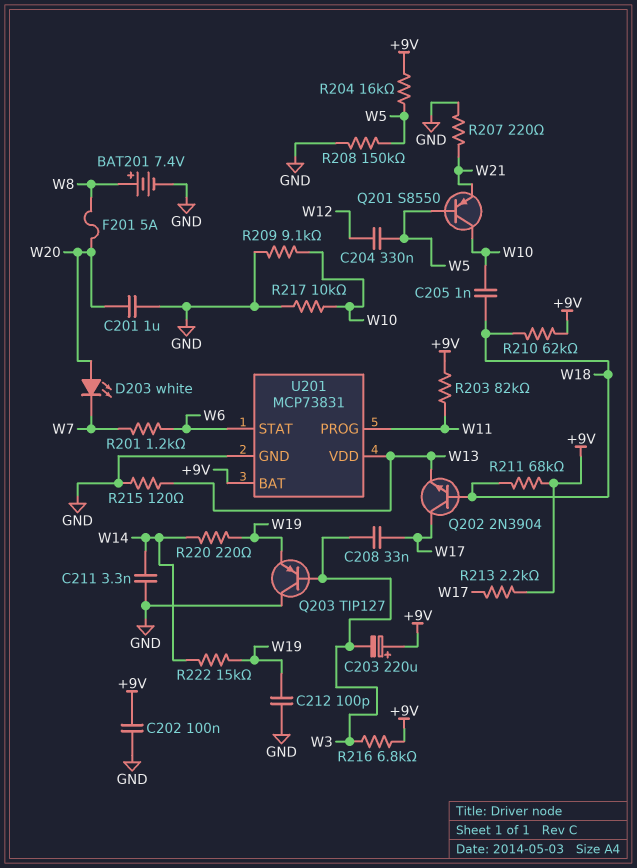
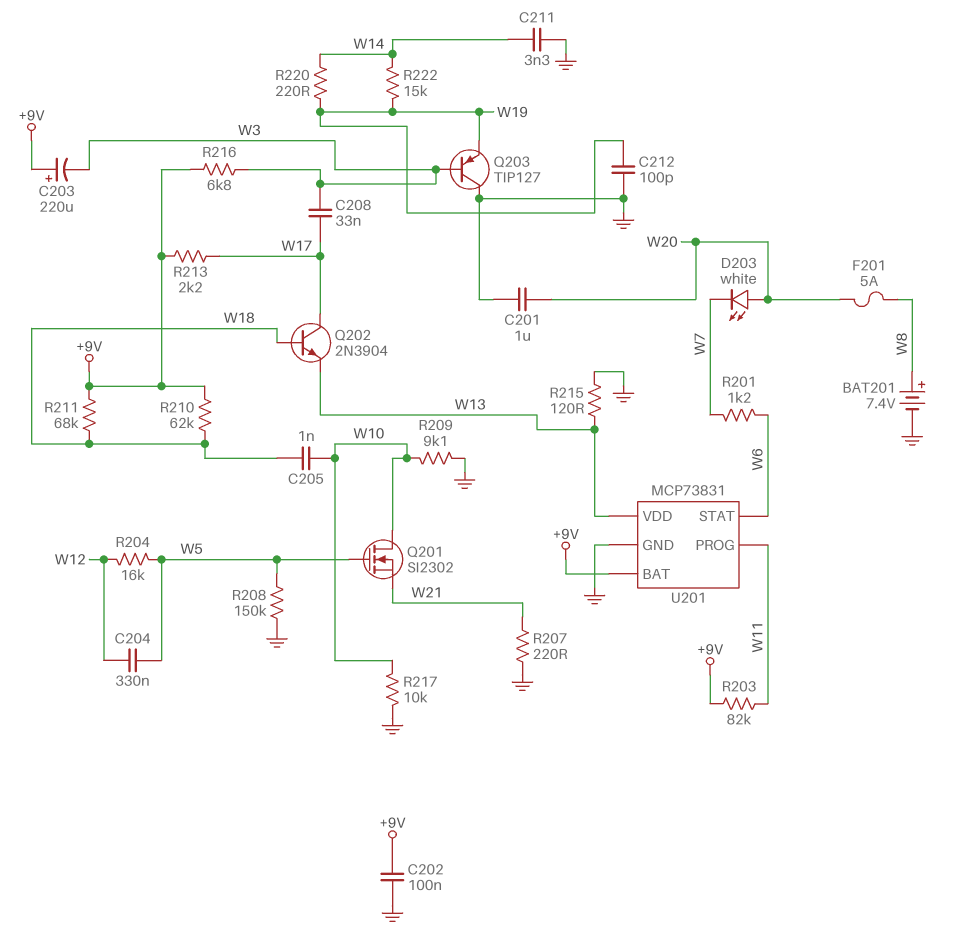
Q201: PNP S8550 (B W5, C W10, E W21) -> NMOS SI2302 (G W5, D W10, S W21)
R204: 16k (+9V, W5) -> 16k (W5, W12)

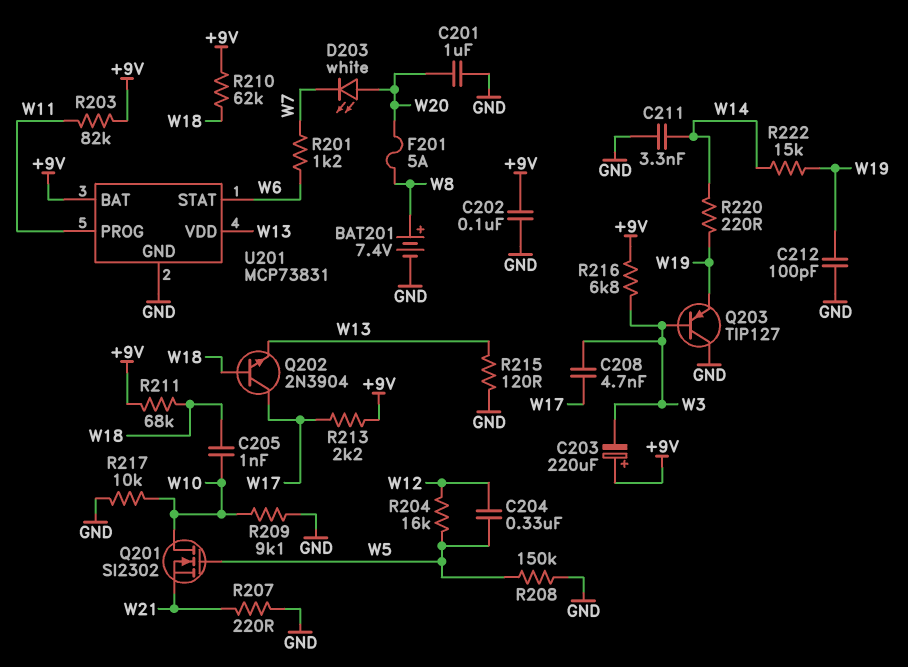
C208: 33nF (W3, W17) -> 4.7nF (W3, W17)

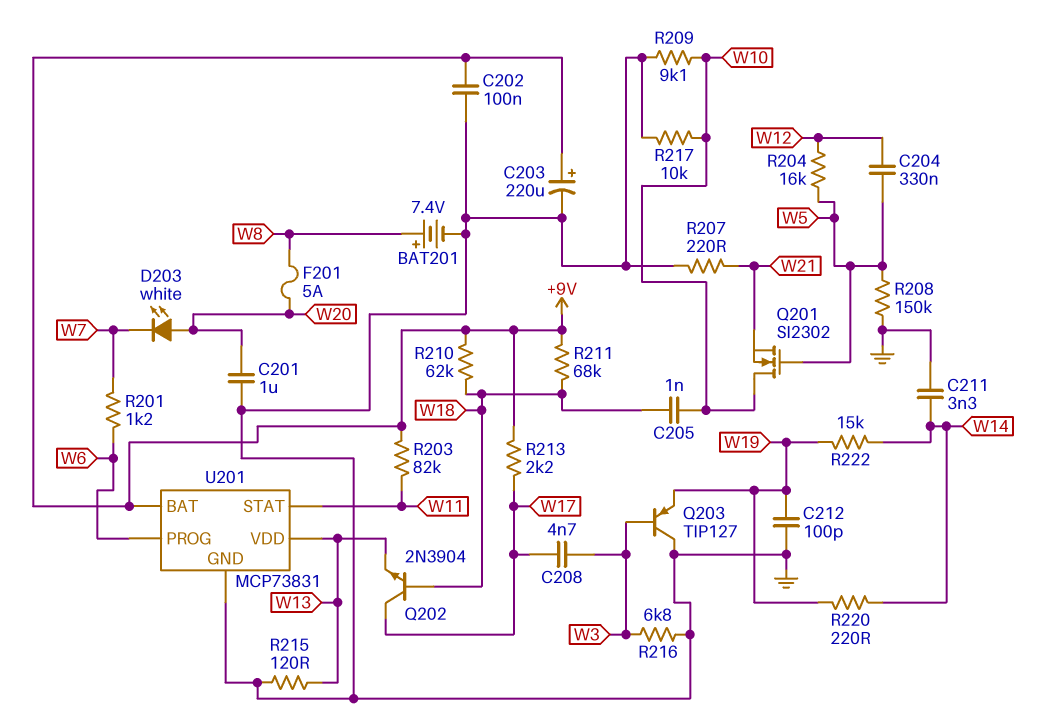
C203: 220uF (plus +9V, minus W3) -> 220uF (plus +9V, minus GND)
R216: 6.8k (+9V, W3) -> 6.8k (GND, W3)
U201 pin PROG: W11 -> W6
U201 pin STAT: W6 -> W11

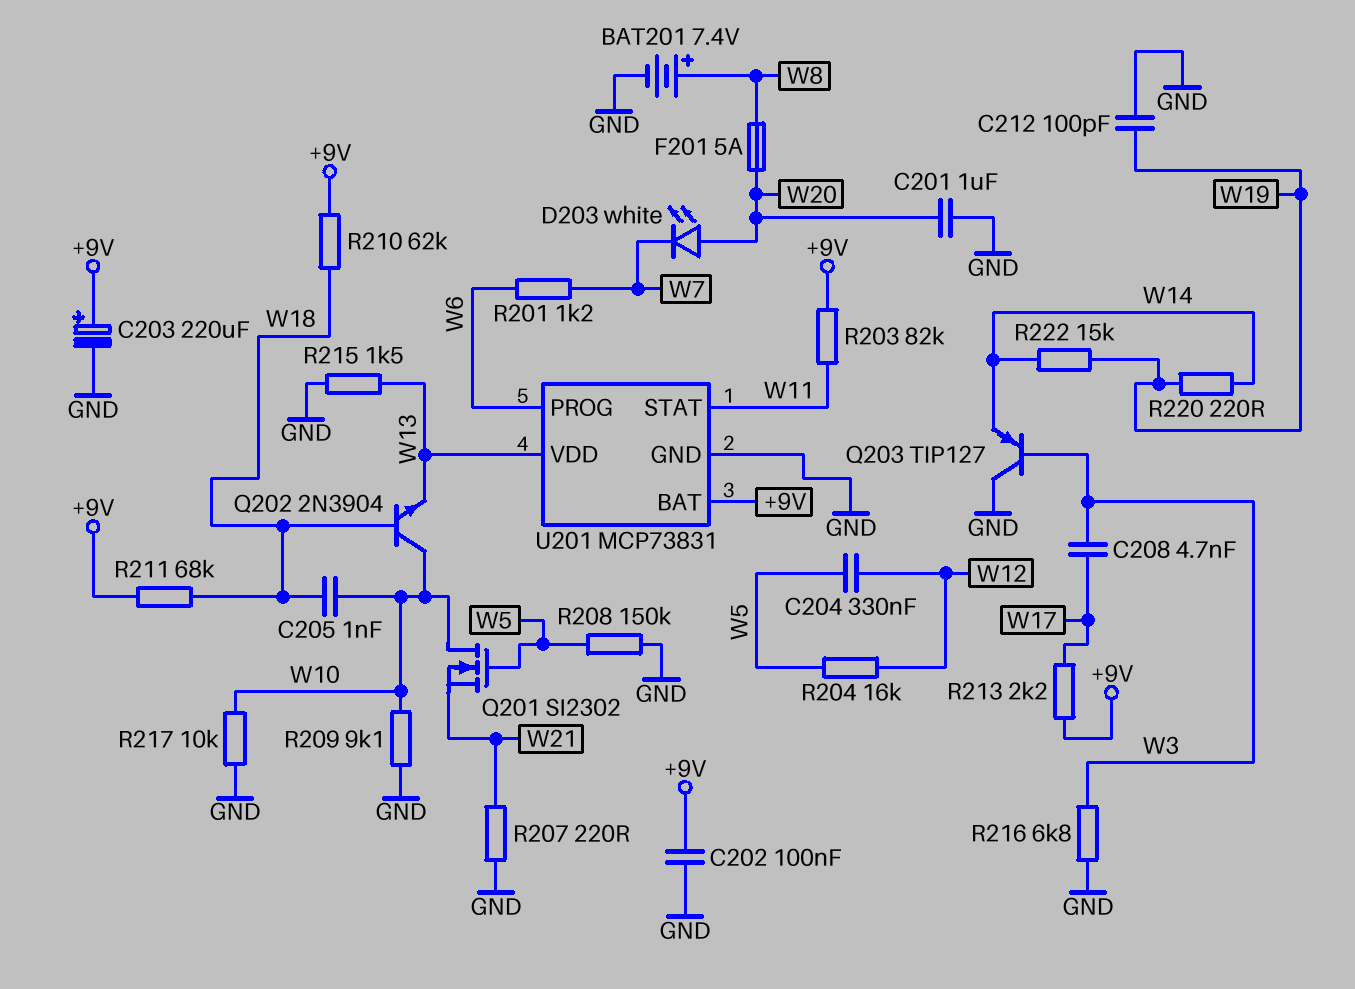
C211: 3.3nF (GND, W14) -> none
Q202: NPN 2N3904 (B W18, C W17, E W13) -> NPN 2N3904 (B W18, C W10, E W13)
Q203: PNP TIP127 (B W3, C GND, E W19) -> PNP TIP127 (B W3, C GND, E W14)
R215: 120 (GND, W13) -> 1.5k (GND, W13)

